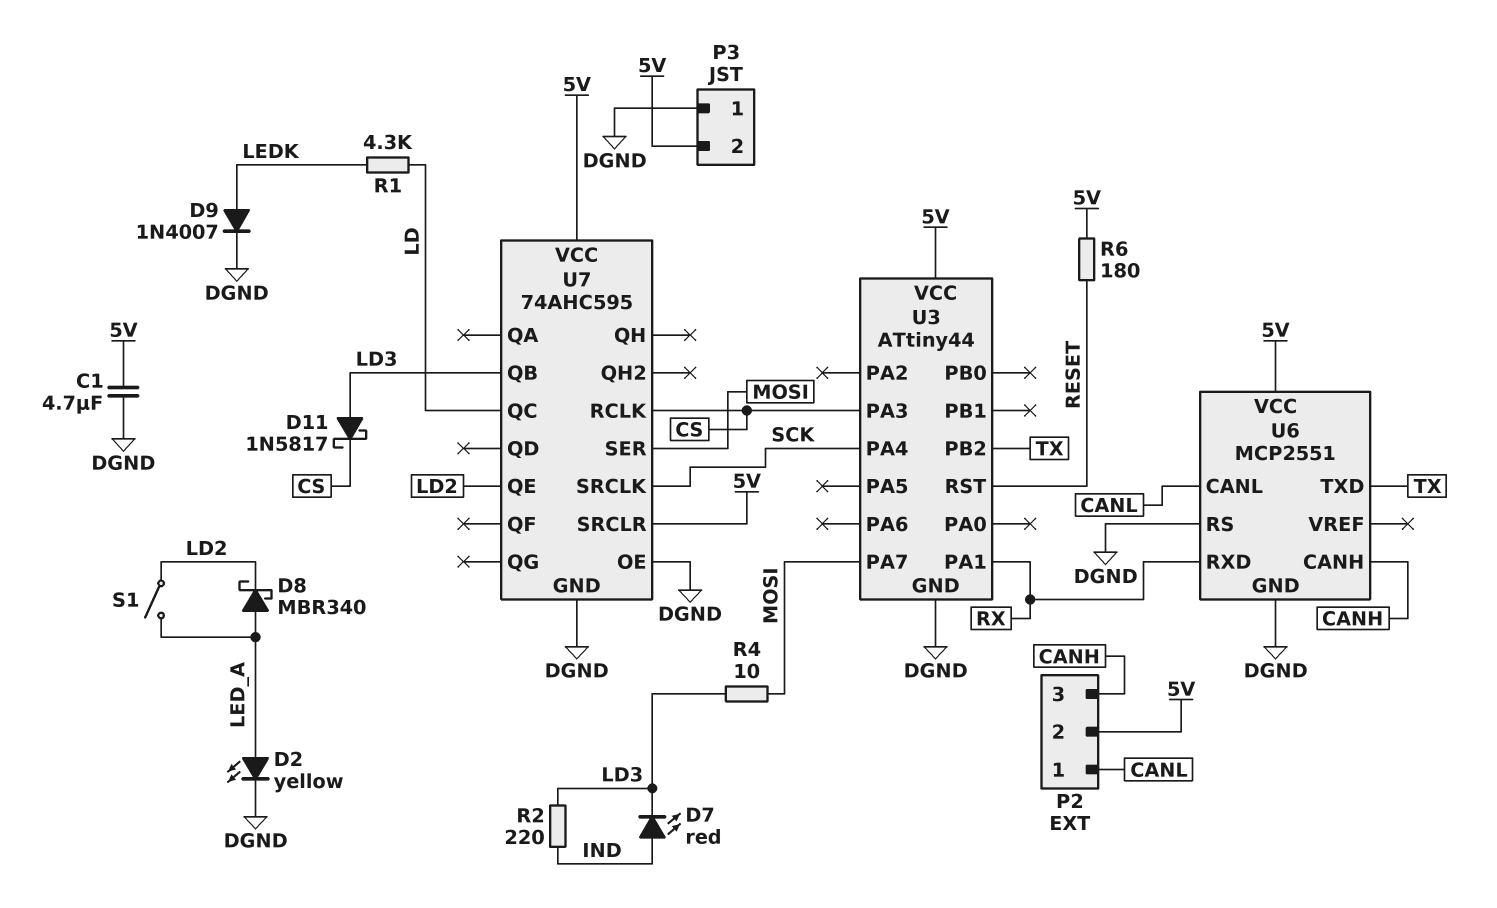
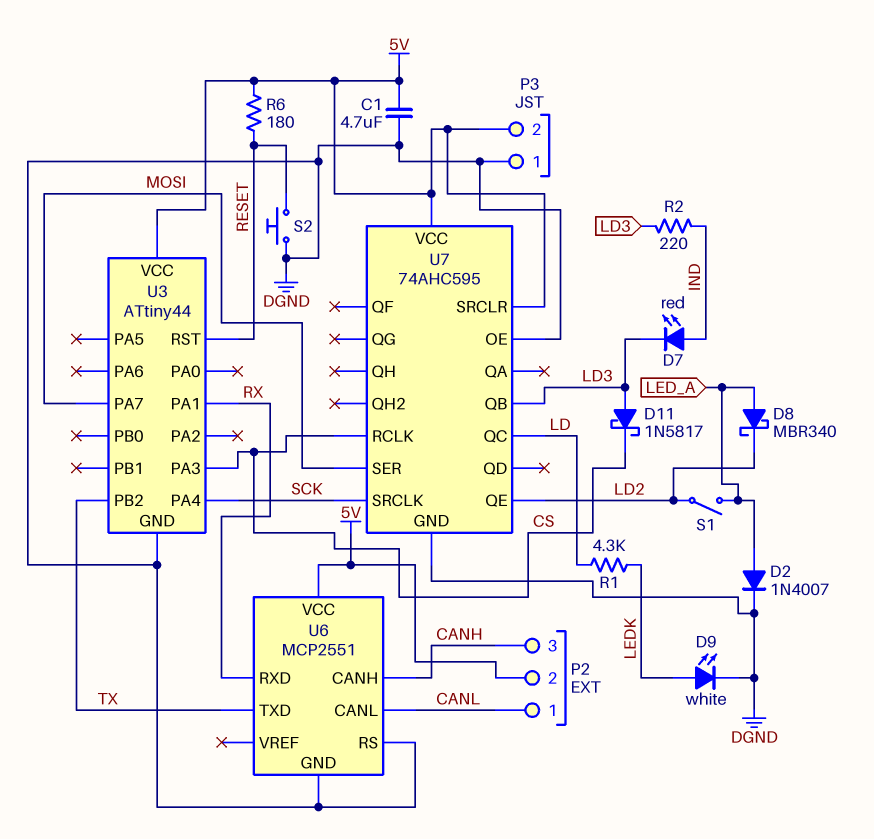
D2: LED yellow (A LED_A, K DGND) -> diode 1N4007 (A LED_A, K DGND)
D9: diode 1N4007 (A LEDK, K DGND) -> LED white (A LEDK, K DGND)
R4: 10 (LD3, MOSI) -> none
S2: none -> button (DGND, RESET)

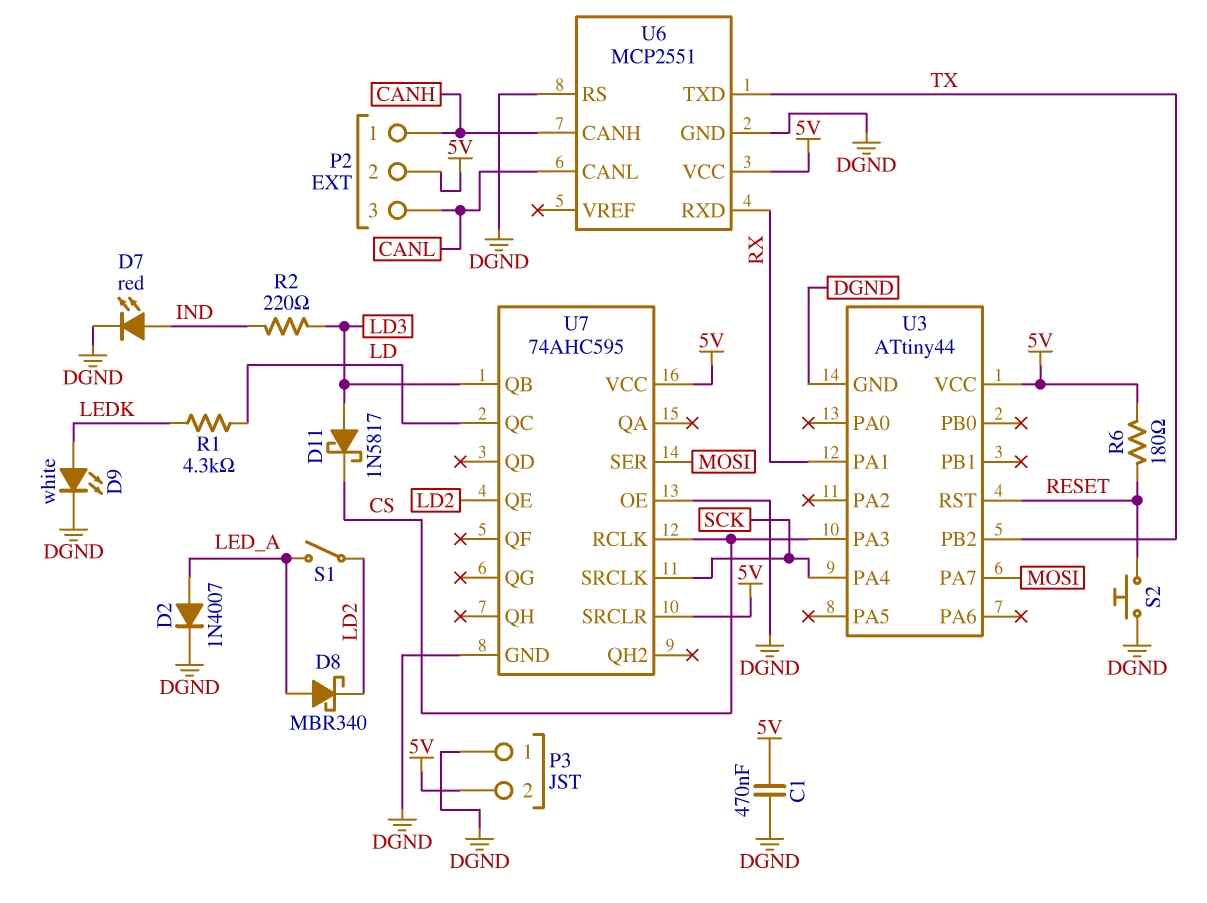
C1: 4.7uF (5V, DGND) -> 470nF (5V, DGND)
D7: LED red (A IND, K LD3) -> LED red (A IND, K DGND)
P2 pin 1: CANL -> CANH
P2 pin 3: CANH -> CANL

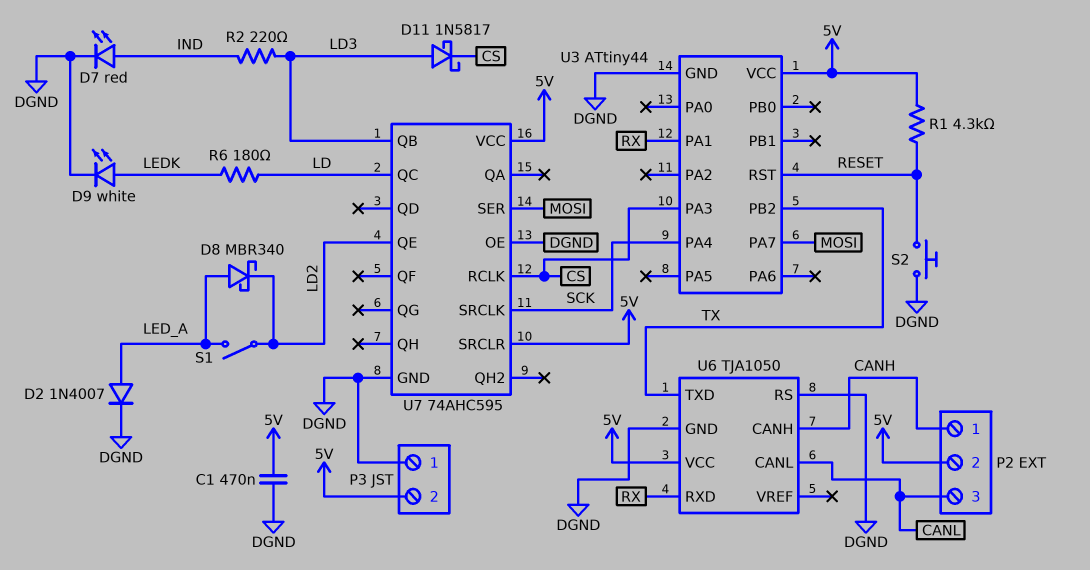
R1: 4.3k (LD, LEDK) -> 4.3k (5V, RESET)
R6: 180 (5V, RESET) -> 180 (LD, LEDK)
U6: MCP2551 -> TJA1050

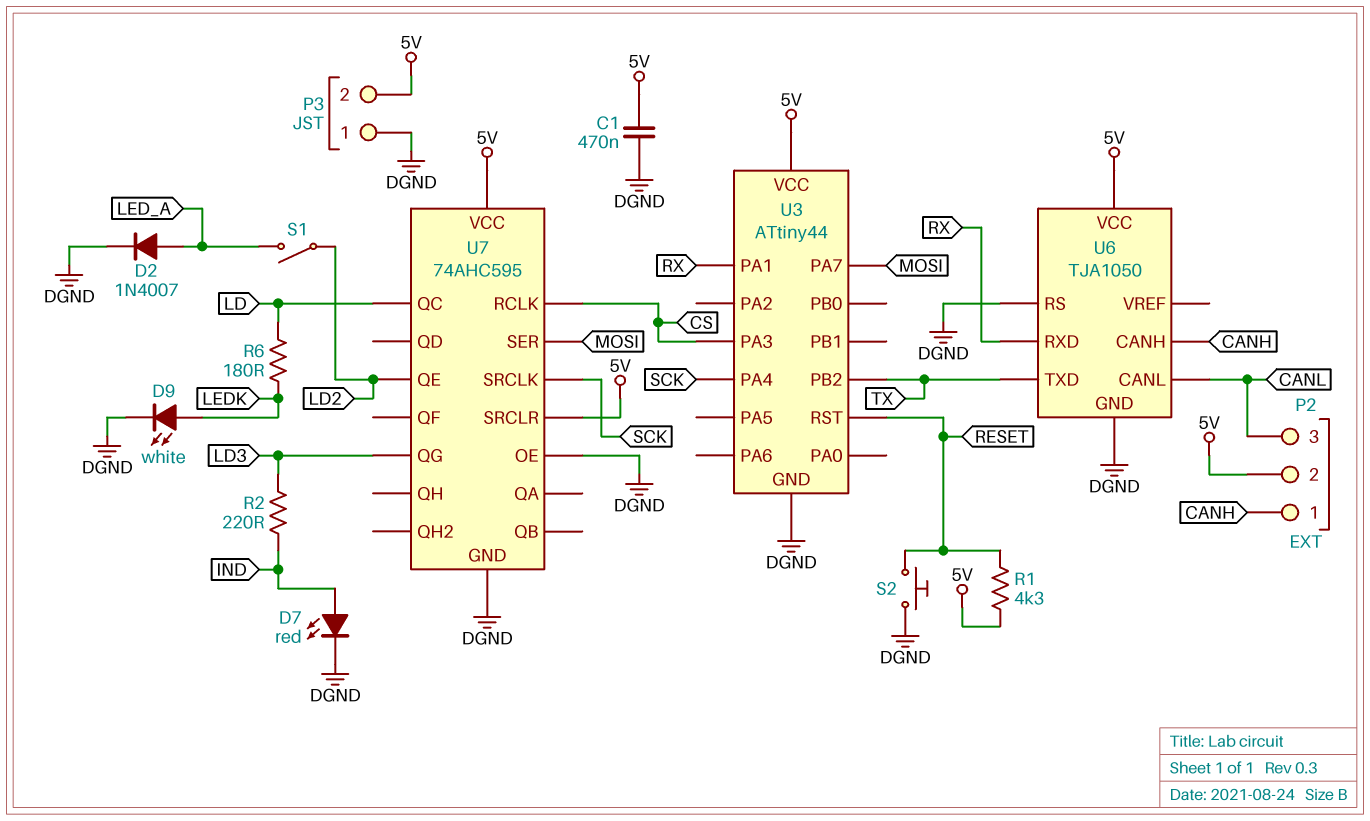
D8: schottky MBR340 (A LED_A, K LD2) -> none
D11: schottky 1N5817 (A LD3, K CS) -> none
U7 pin QB: LD3 -> none
U7 pin QG: none -> LD3

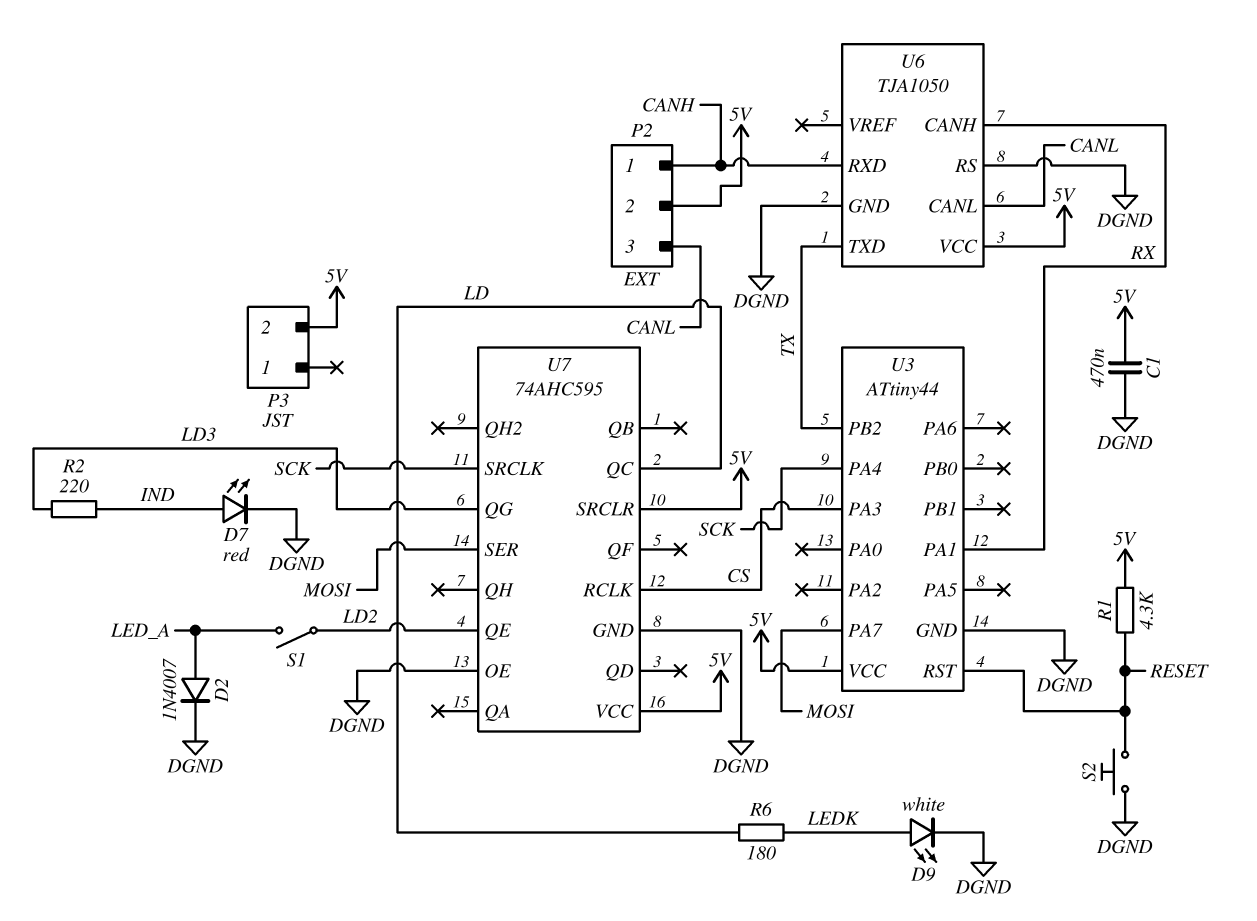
P3 pin 1: DGND -> none
U6 pin CANH: CANH -> RX
U6 pin RXD: RX -> CANH

